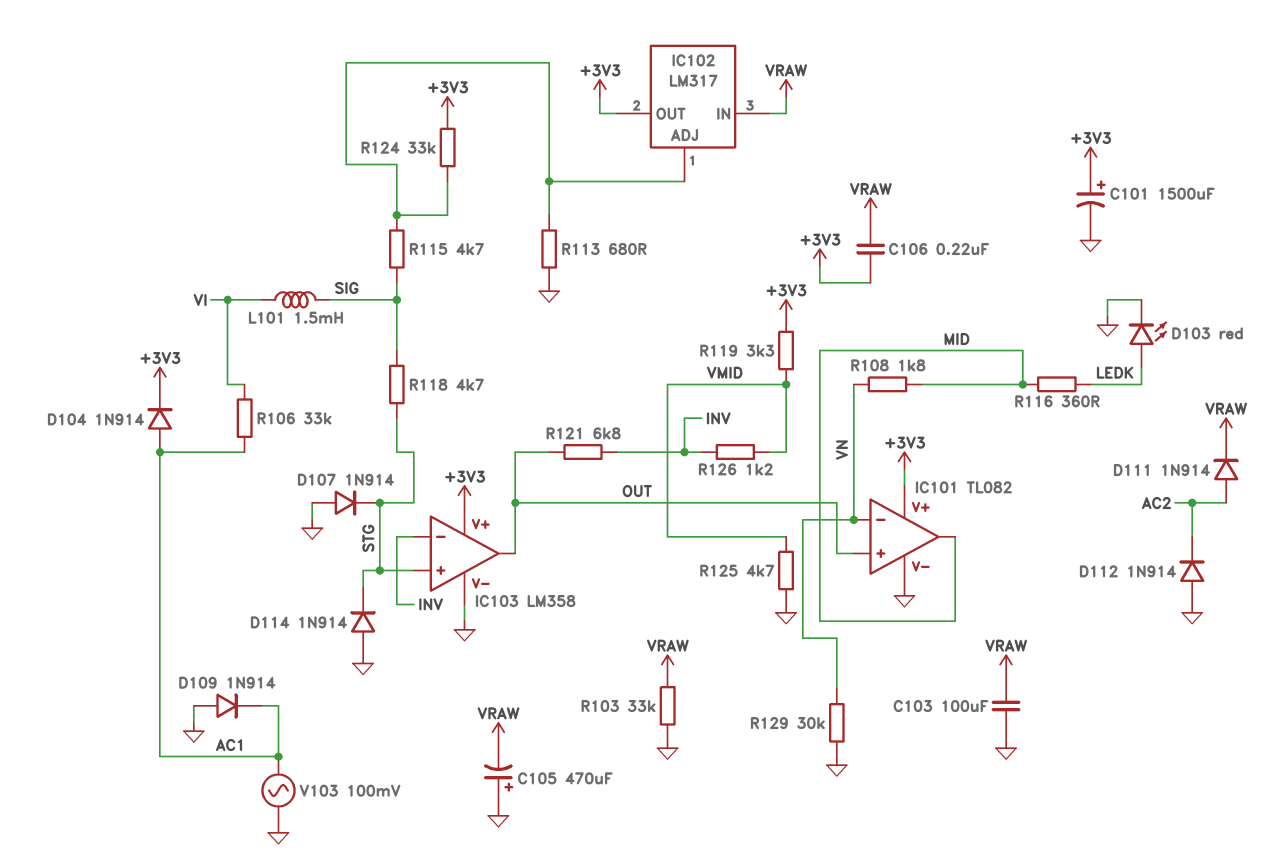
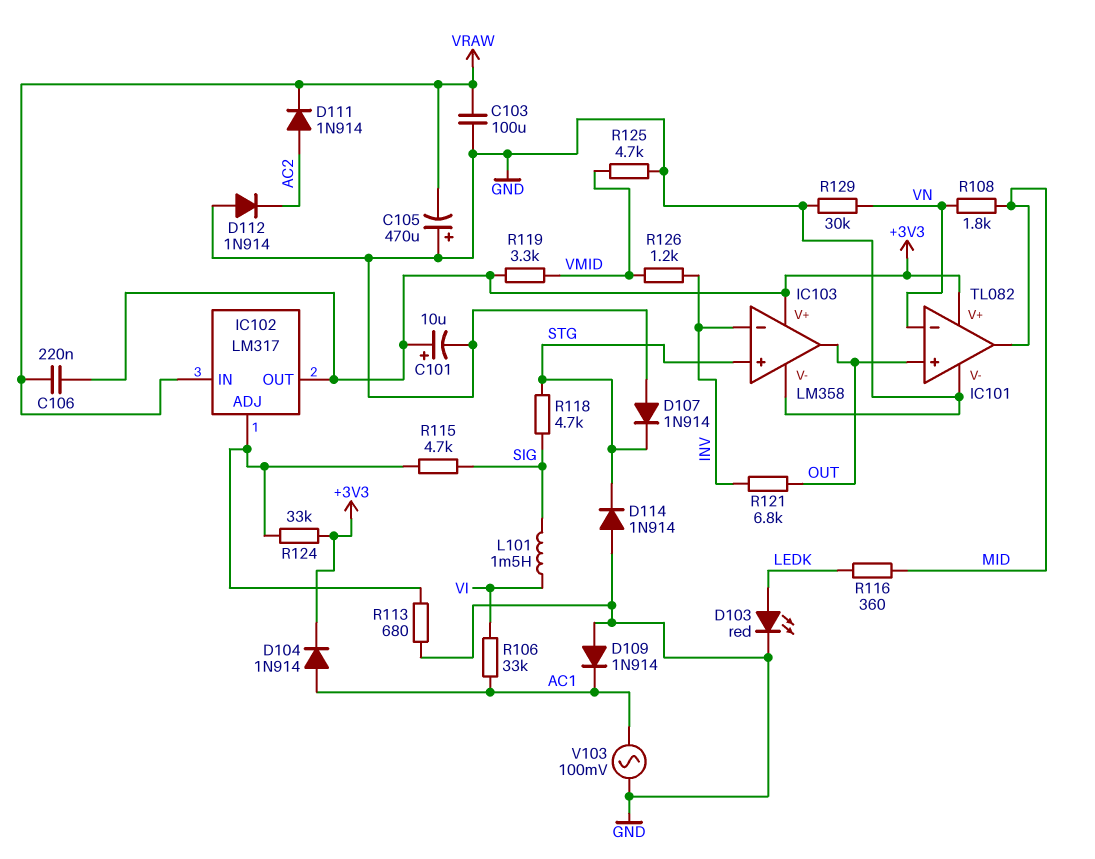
C101: 1500uF (plus +3V3, minus GND) -> 10uF (plus +3V3, minus GND)
R103: 33k (GND, VRAW) -> none

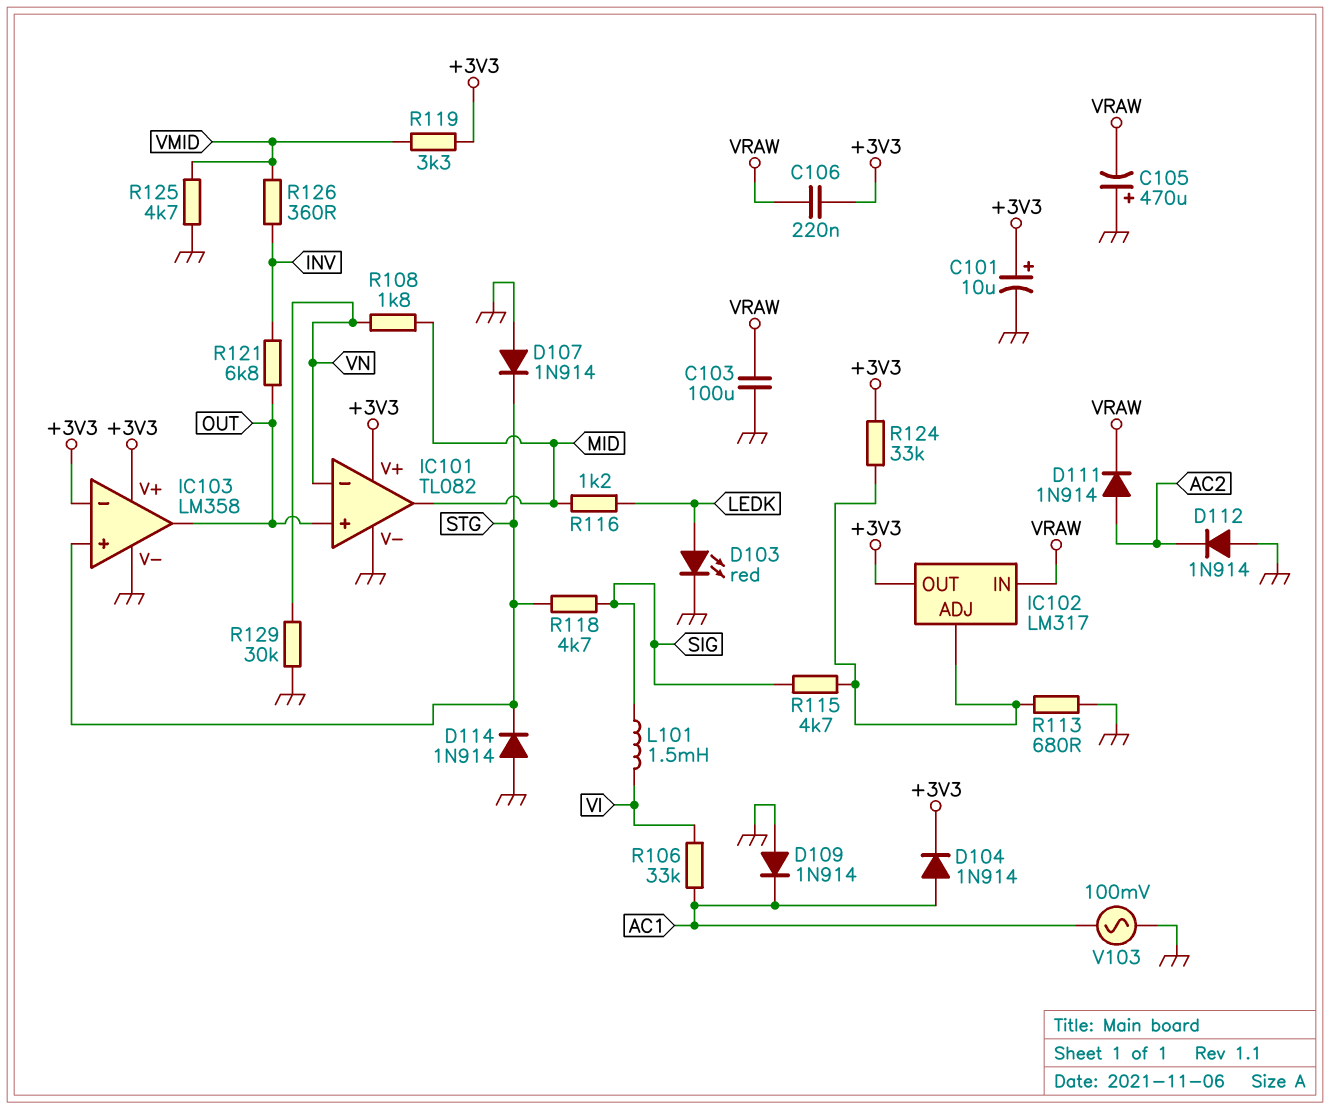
IC103 pin in-: INV -> +3V3
R116: 360 (LEDK, MID) -> 1.2k (LEDK, MID)
R126: 1.2k (INV, VMID) -> 360 (INV, VMID)

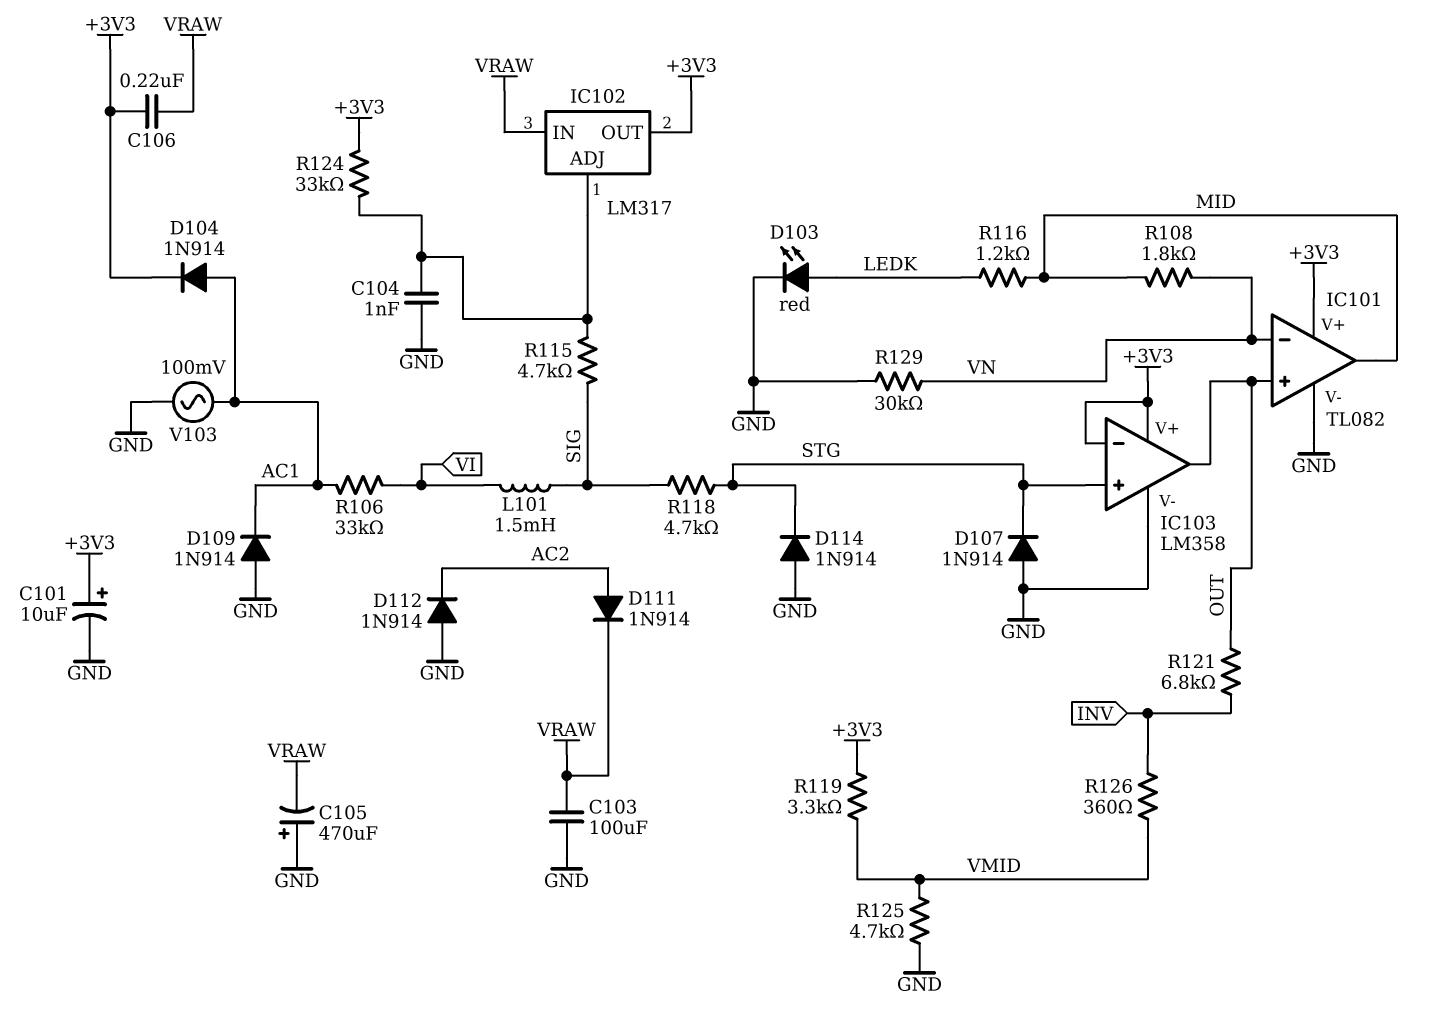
C104: none -> 1nF (GND, IC102/ADJ)
R113: 680 (GND, IC102/ADJ) -> none

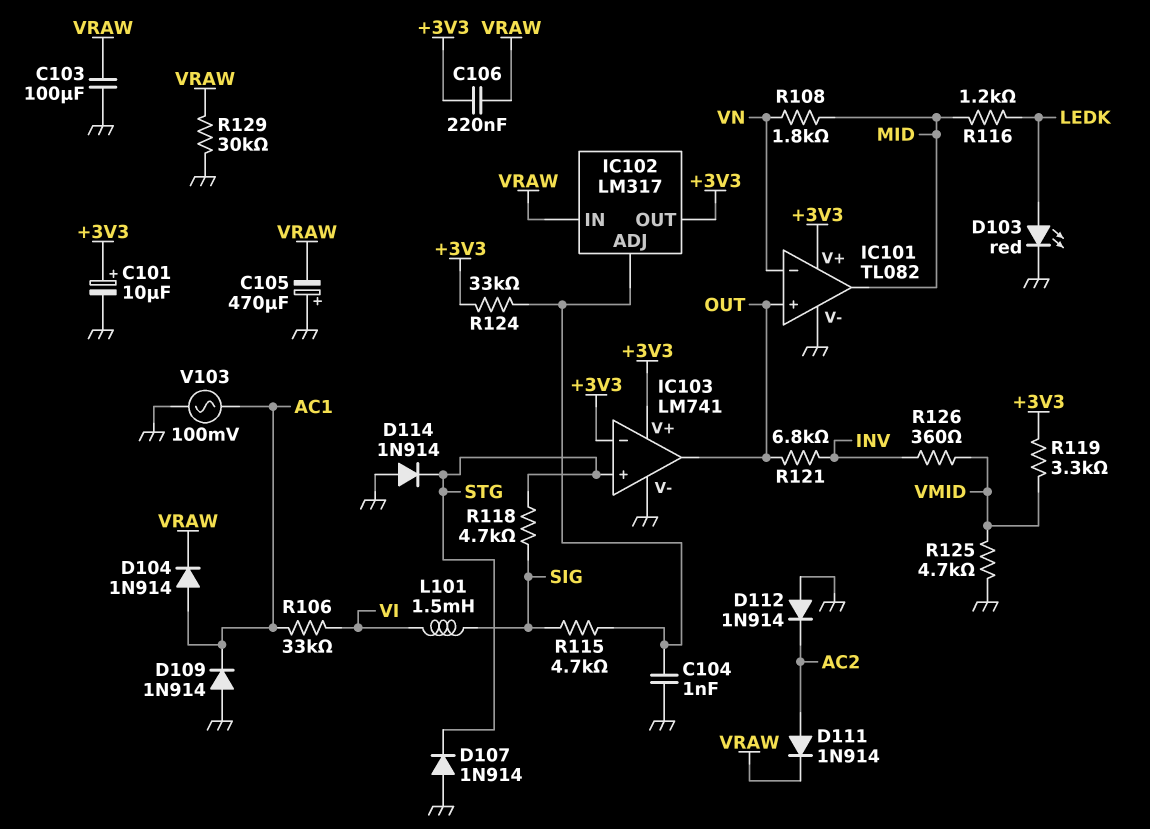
D104: diode 1N914 (A AC1, K +3V3) -> diode 1N914 (A AC1, K VRAW)
IC103: LM358 -> LM741
R129: 30k (GND, VN) -> 30k (GND, VRAW)

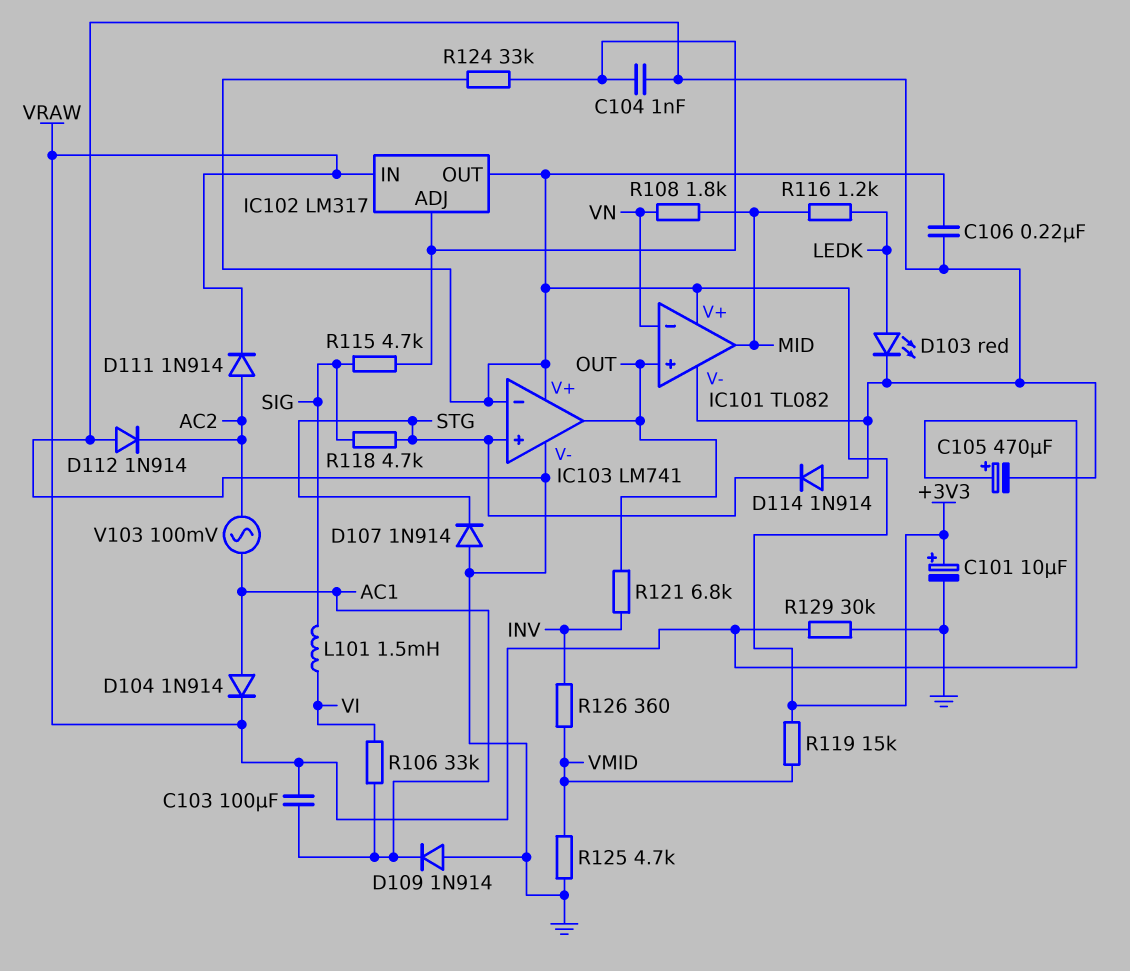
C103: 100uF (GND, VRAW) -> 100uF (AC1, VRAW)
C105: 470uF (plus GND, minus VRAW) -> 470uF (plus VRAW, minus GND)
C106: 220nF (+3V3, VRAW) -> 220nF (+3V3, GND)
R119: 3.3k (+3V3, VMID) -> 15k (+3V3, VMID)
V103: AC 100mV (AC1, GND) -> AC 100mV (AC1, AC2)

